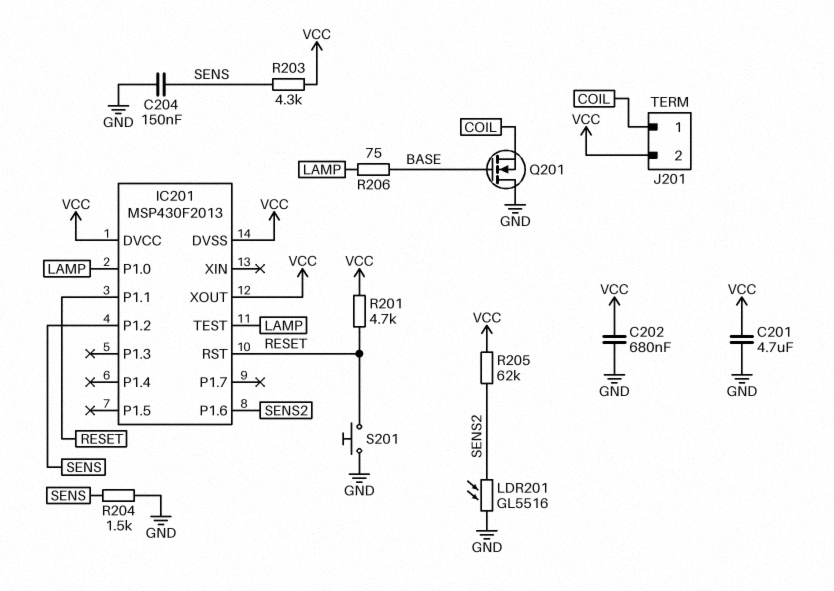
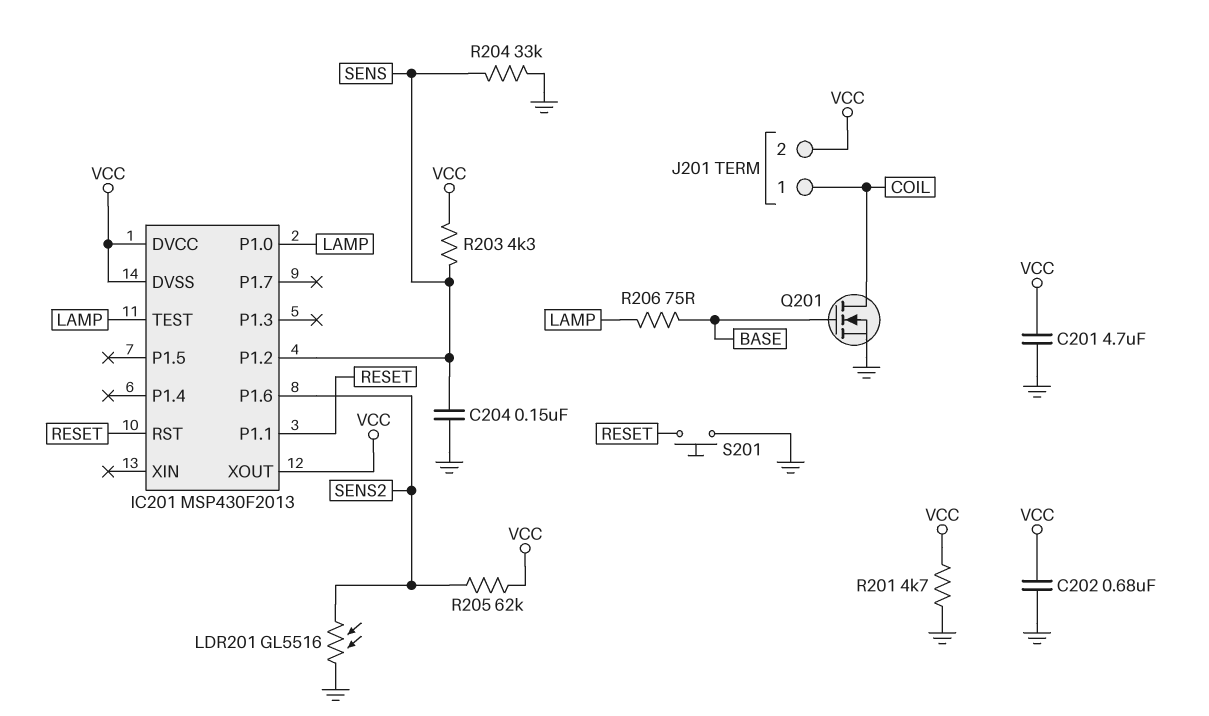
Q201: NMOS (G BASE, D GND, S COIL) -> NMOS (G BASE, D COIL, S GND)
R201: 4.7k (RESET, VCC) -> 4.7k (GND, VCC)
R204: 1.5k (GND, SENS) -> 33k (GND, SENS)

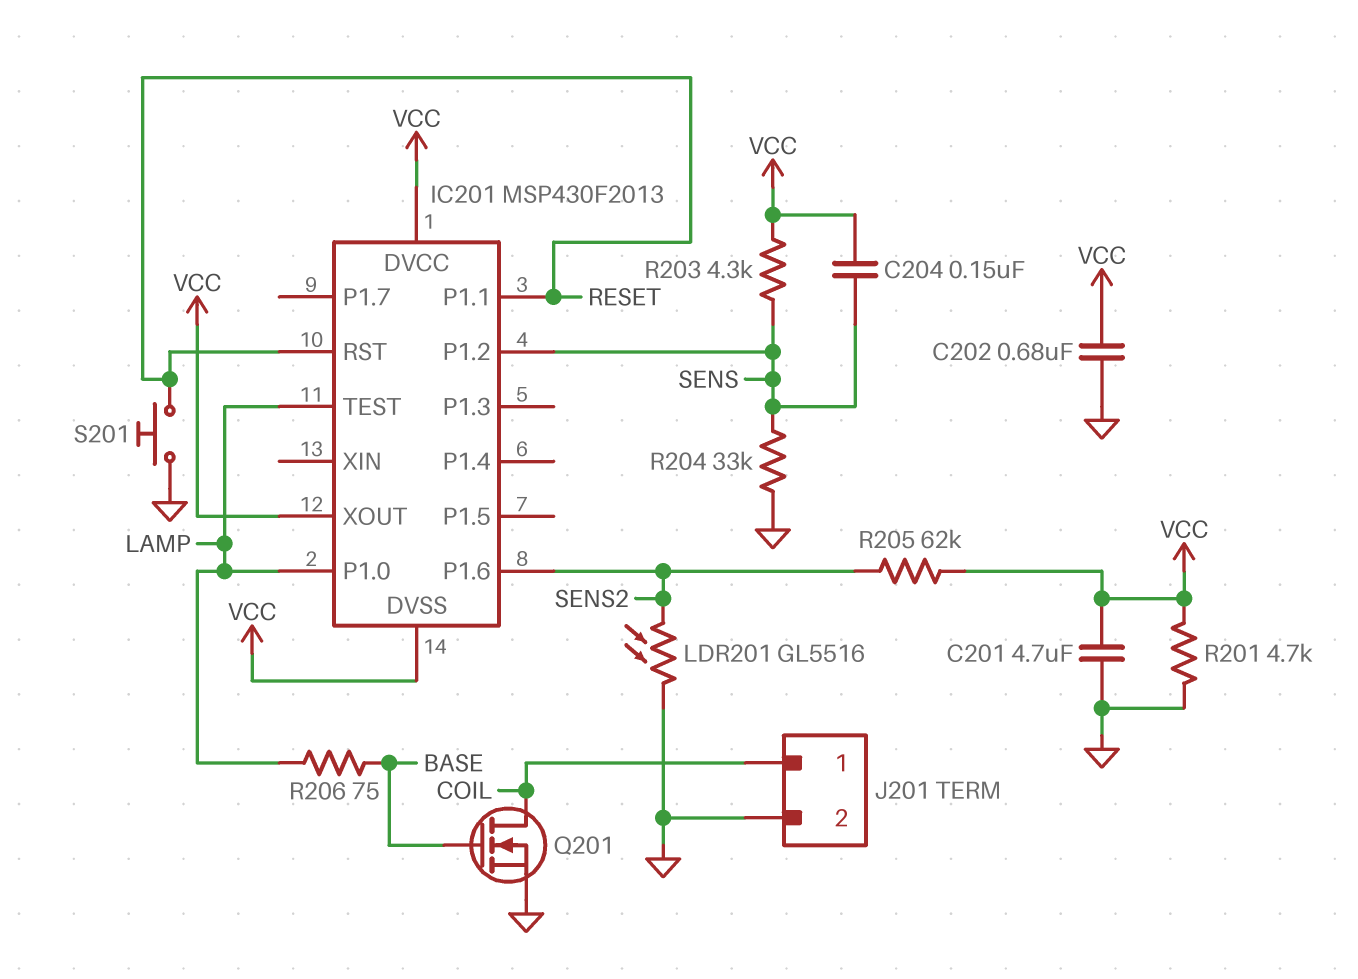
C204: 150nF (GND, SENS) -> 150nF (SENS, VCC)
J201 pin 2: VCC -> GND

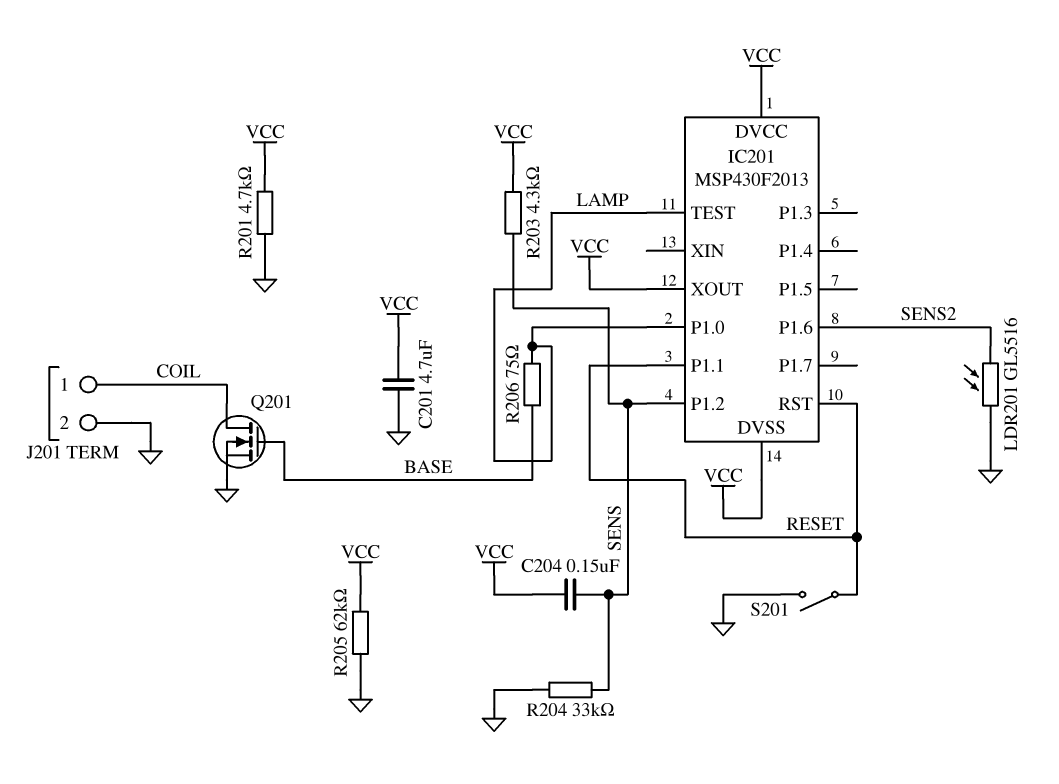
C202: 680nF (GND, VCC) -> none
R205: 62k (SENS2, VCC) -> 62k (GND, VCC)
S201: button (GND, RESET) -> switch (GND, RESET)

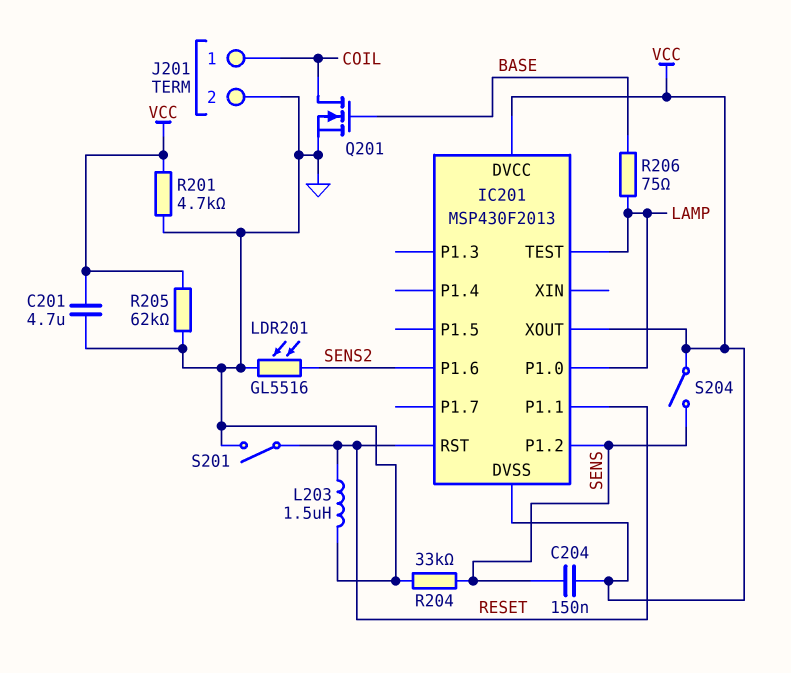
L203: none -> 1.5uH (GND, RESET)
R203: 4.3k (SENS, VCC) -> none
S204: none -> switch (SENS, VCC)

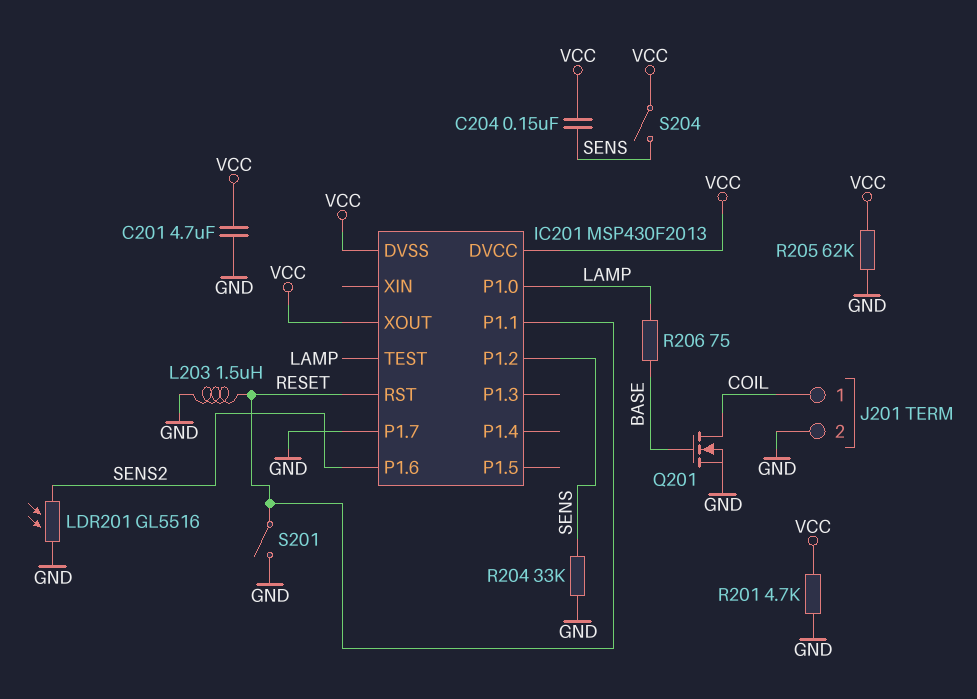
IC201 pin P1.7: none -> GND

